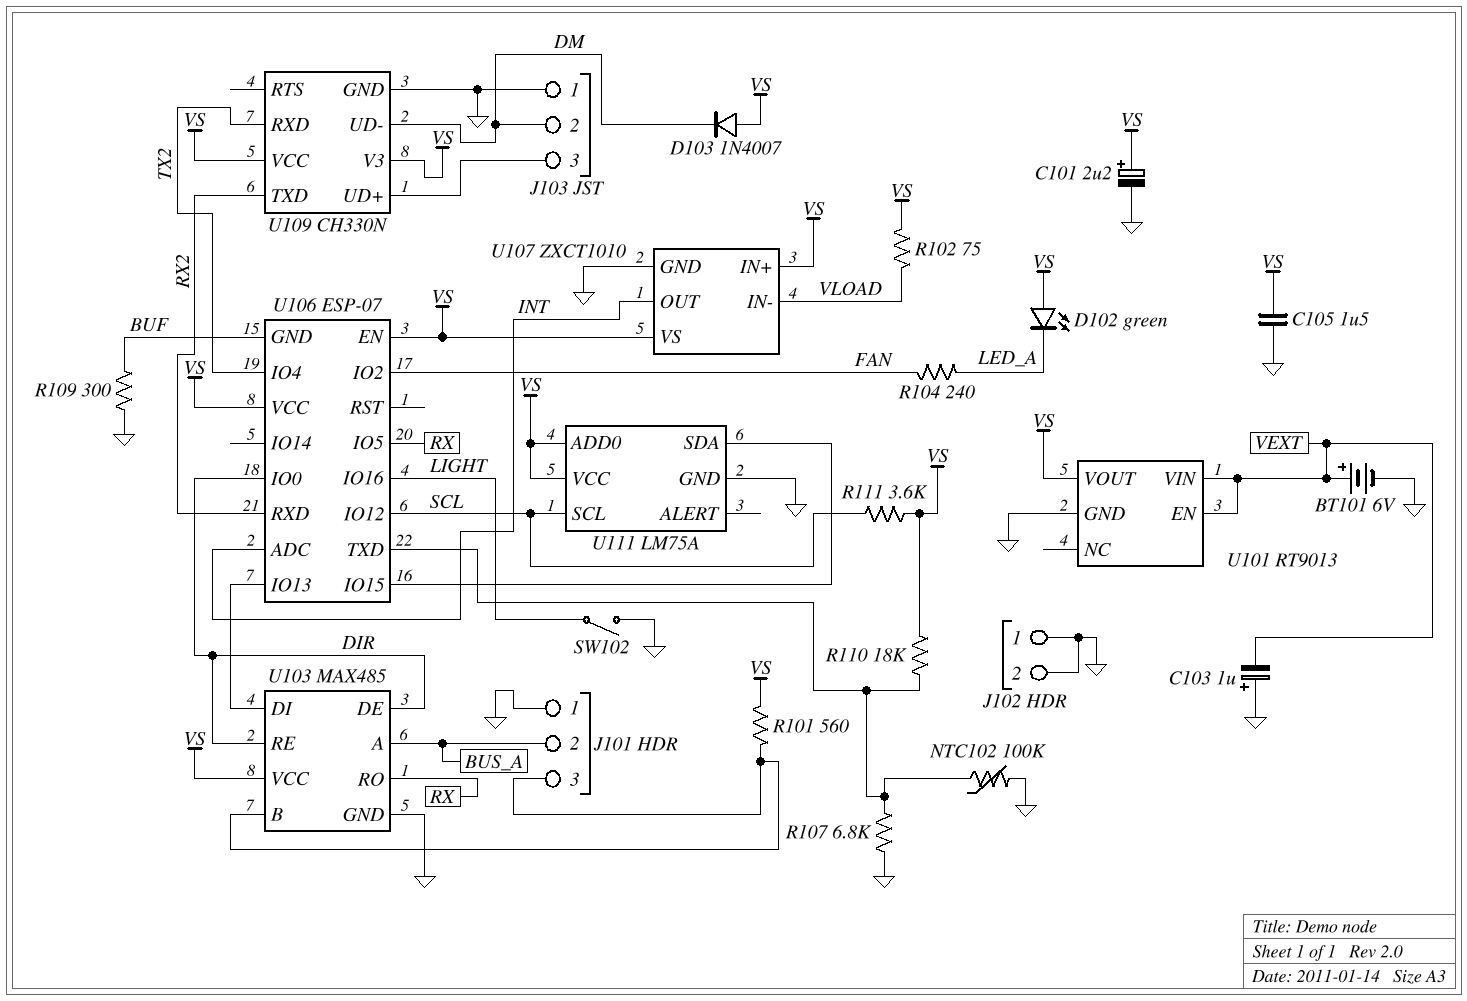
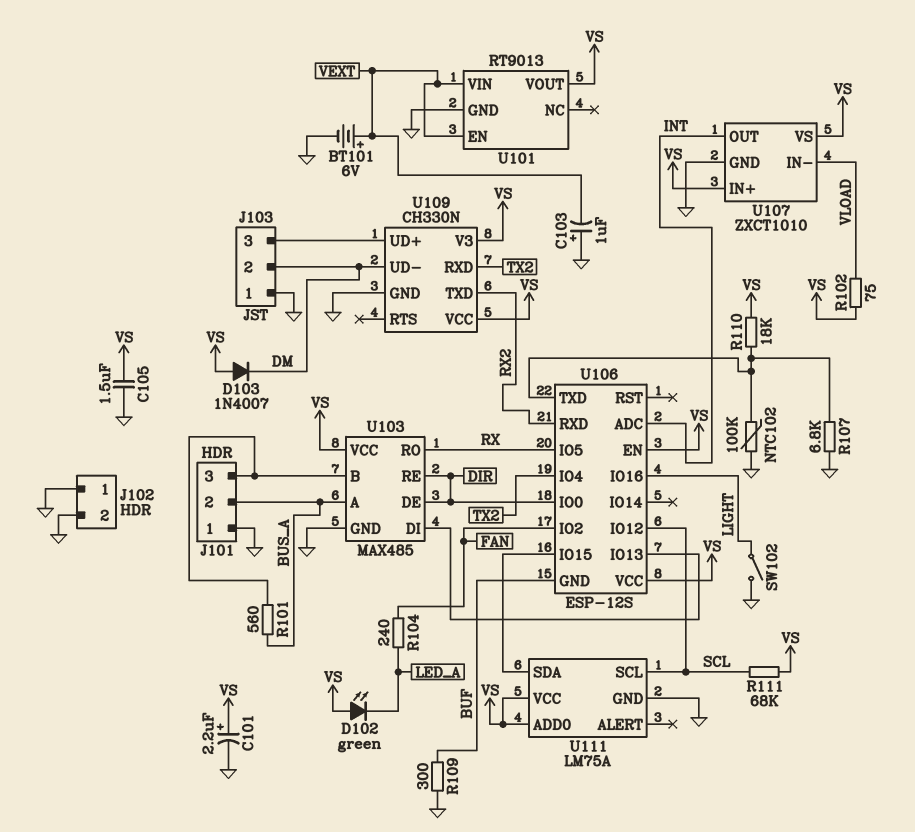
R101: 560 (J101/3, VS) -> 560 (BUS_A, J101/3)
R111: 3.6k (SCL, VS) -> 68k (SCL, VS)
U106: ESP-07 -> ESP-12S

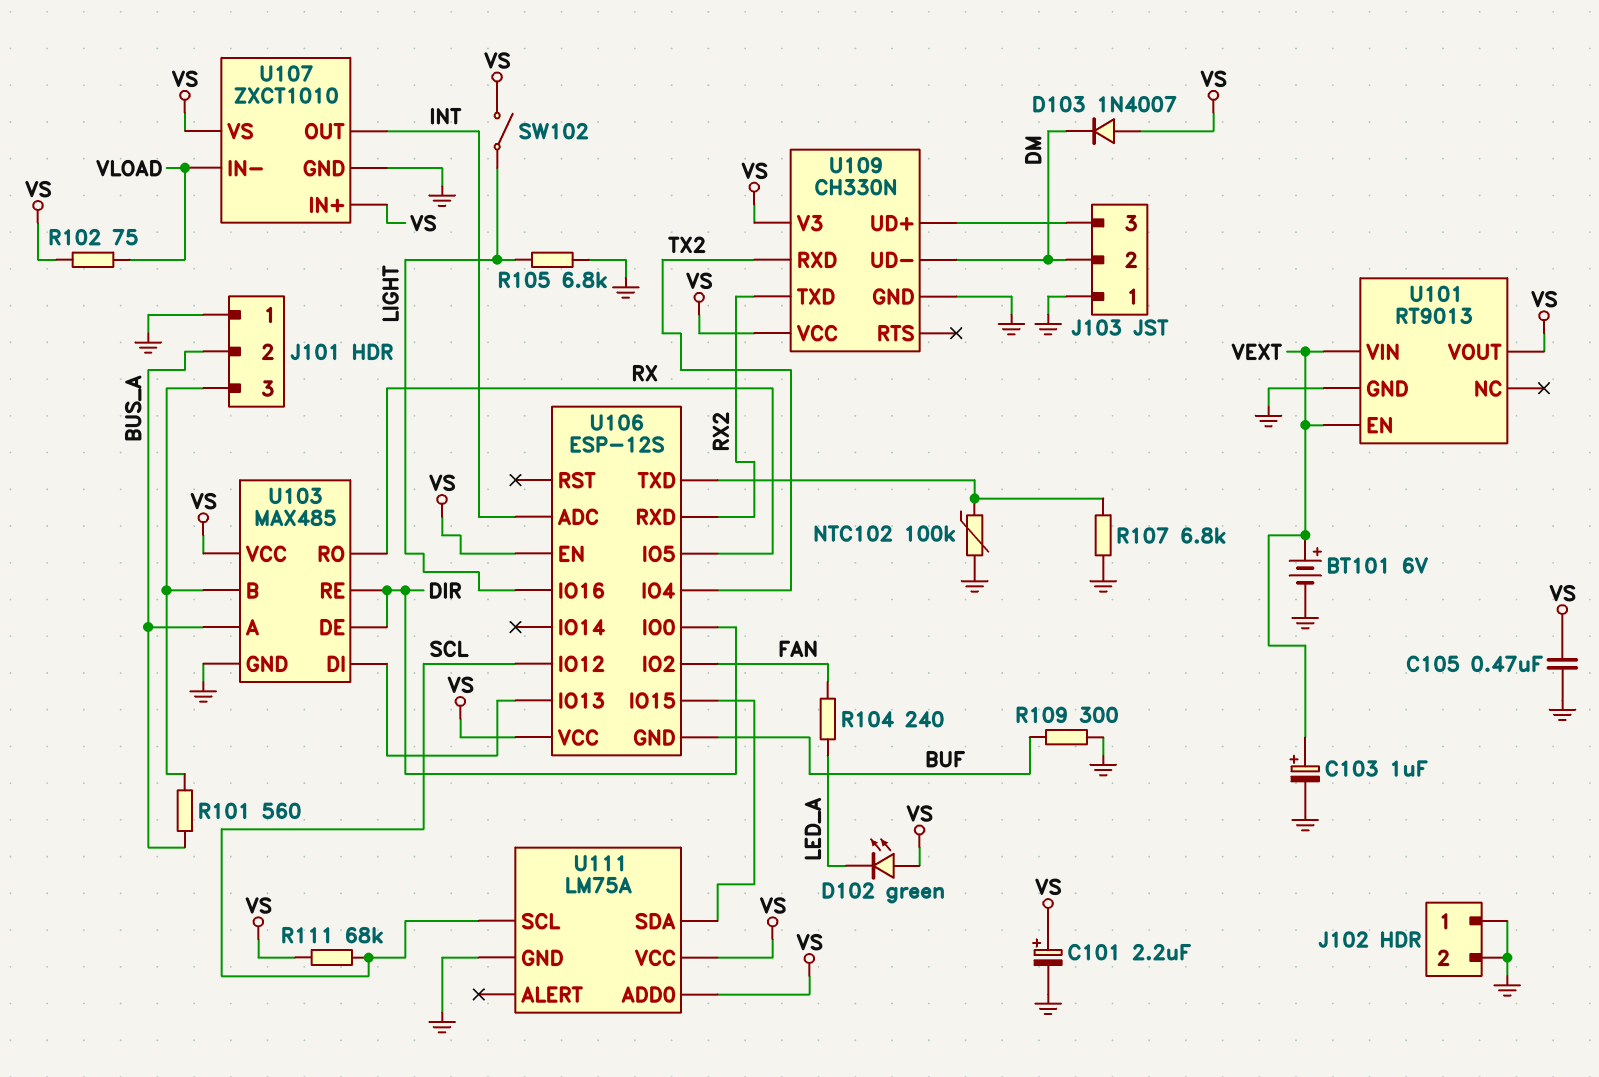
C103: 1uF (plus GND, minus VEXT) -> 1uF (plus VEXT, minus GND)
C105: 1.5uF (GND, VS) -> 470nF (GND, VS)
R105: none -> 6.8k (GND, LIGHT)
R110: 18k (U106/TXD, VS) -> none
SW102: switch (GND, LIGHT) -> switch (LIGHT, VS)

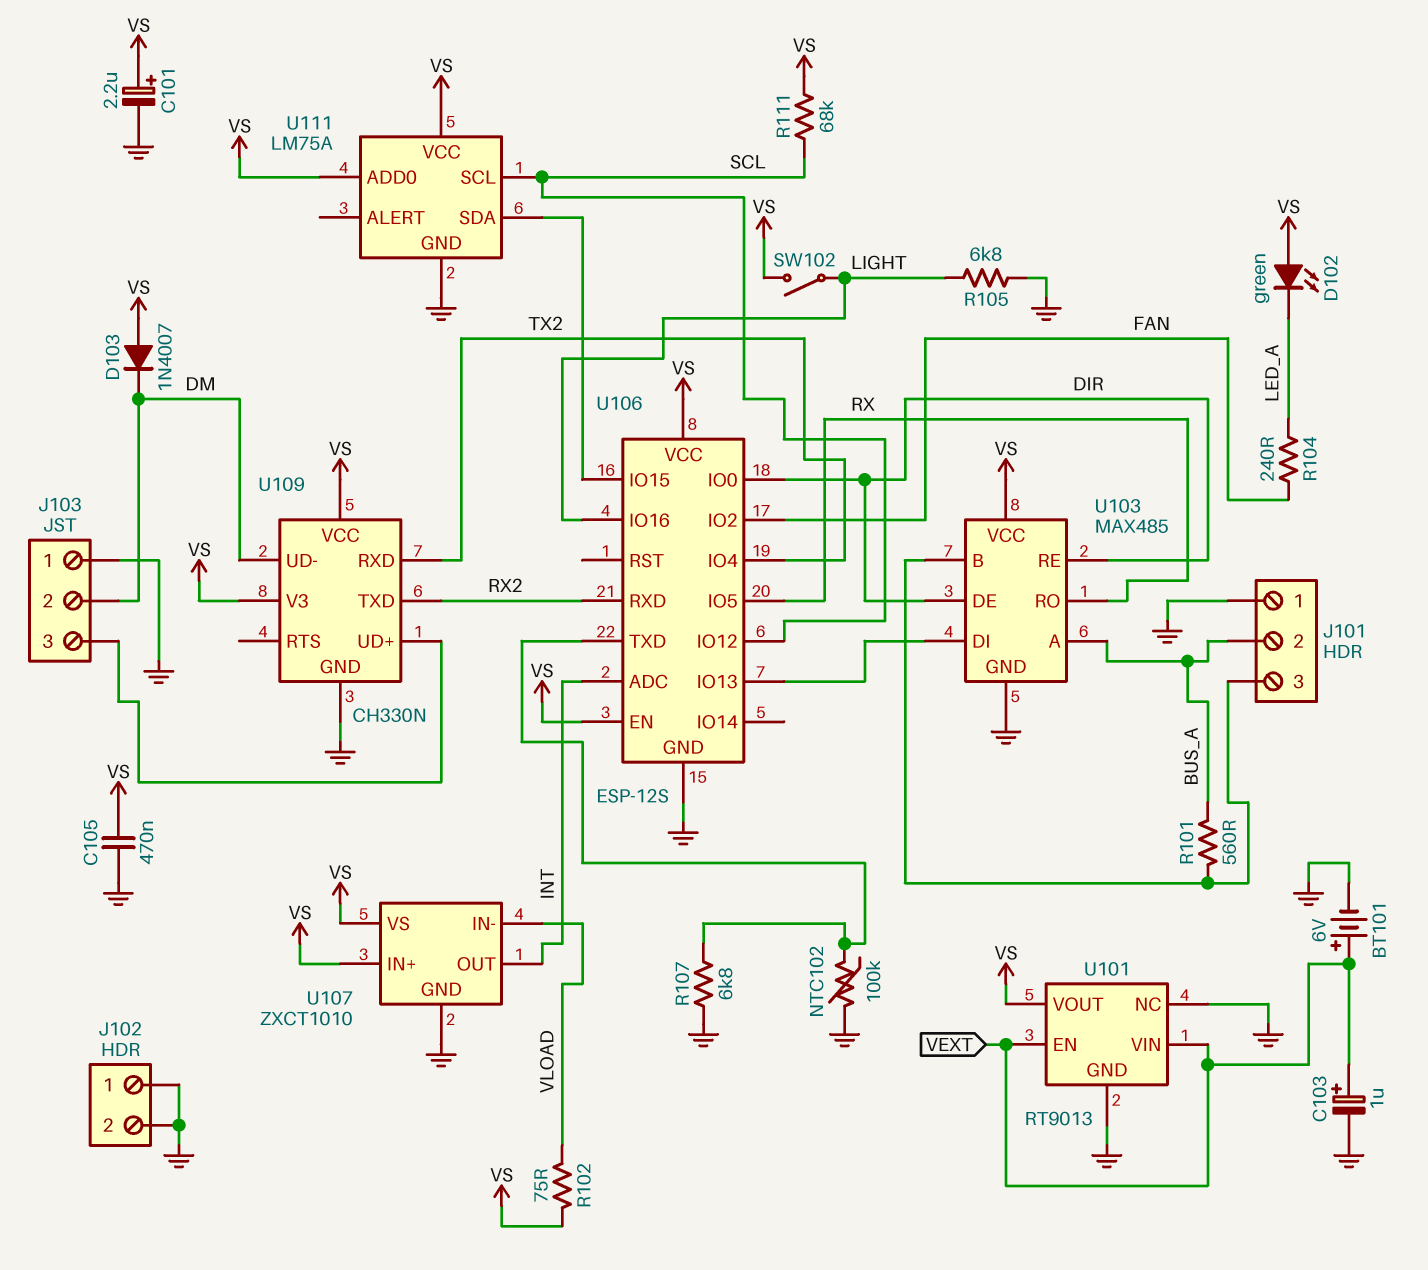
R109: 300 (BUF, GND) -> none
U101 pin NC: none -> GND
U106 pin GND: BUF -> GND

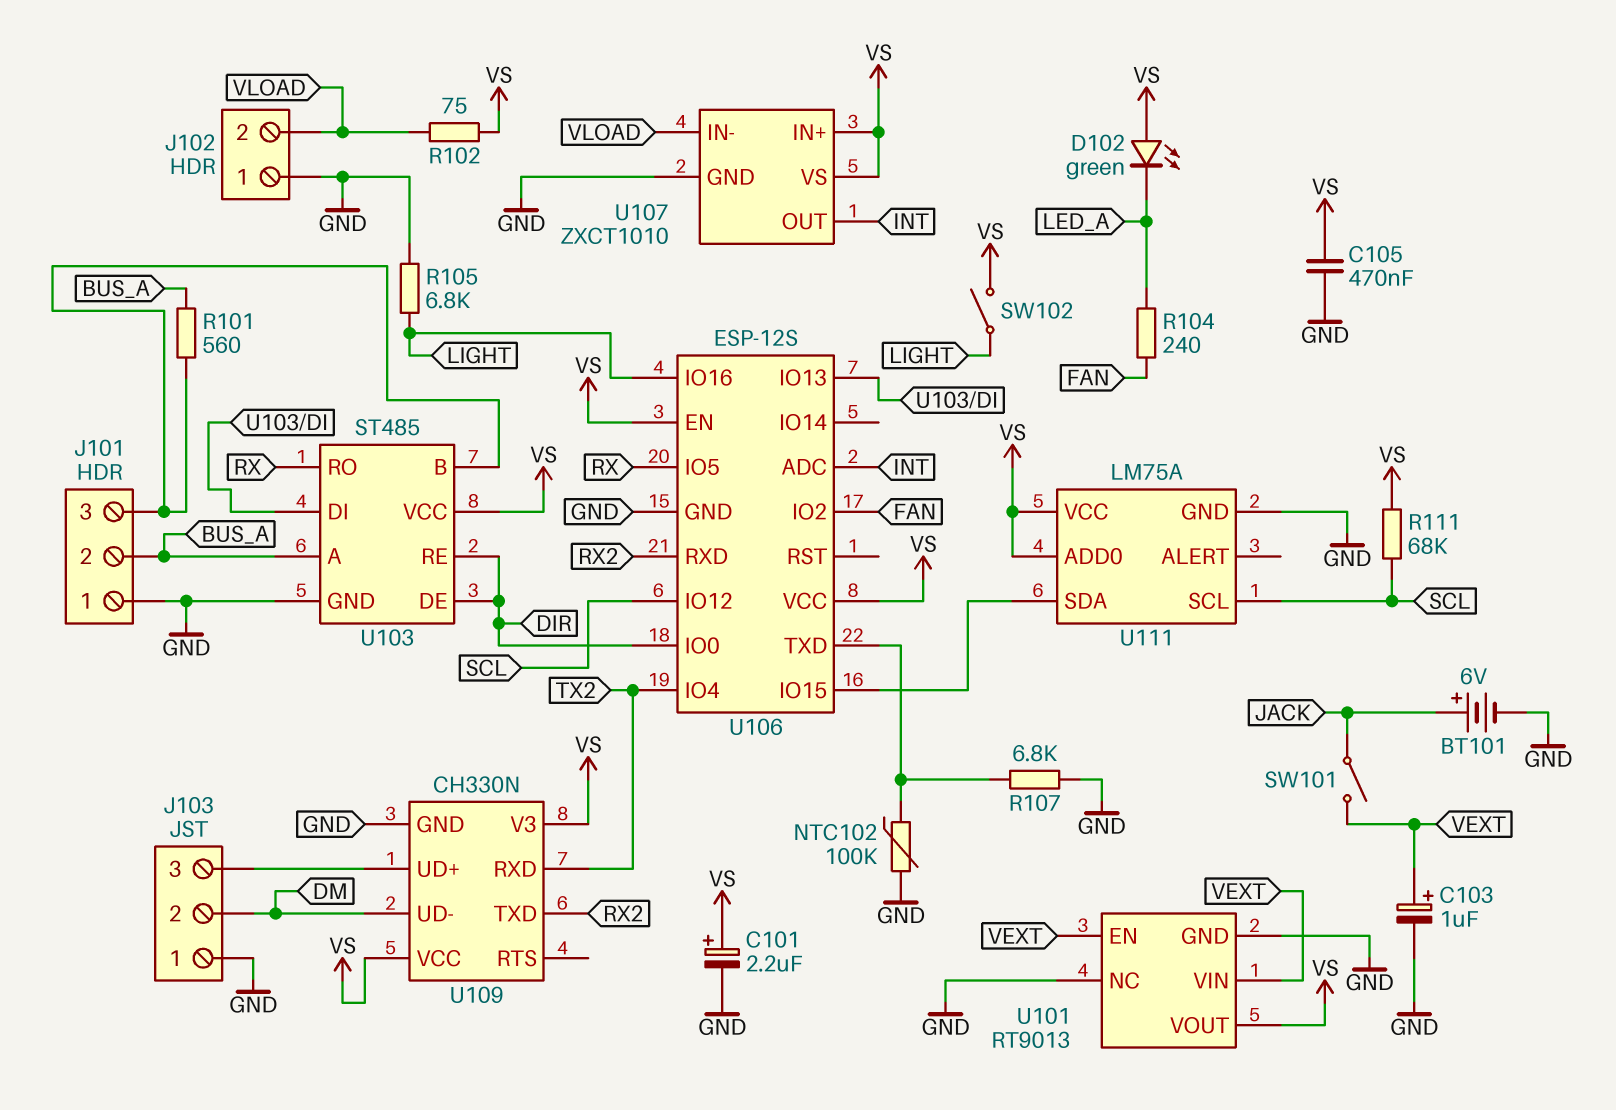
BT101: 6V (plus VEXT, minus GND) -> 6V (plus JACK, minus GND)
D103: diode 1N4007 (A VS, K DM) -> none
J102 pin 2: GND -> VLOAD
SW101: none -> switch (JACK, VEXT)
U103: MAX485 -> ST485

